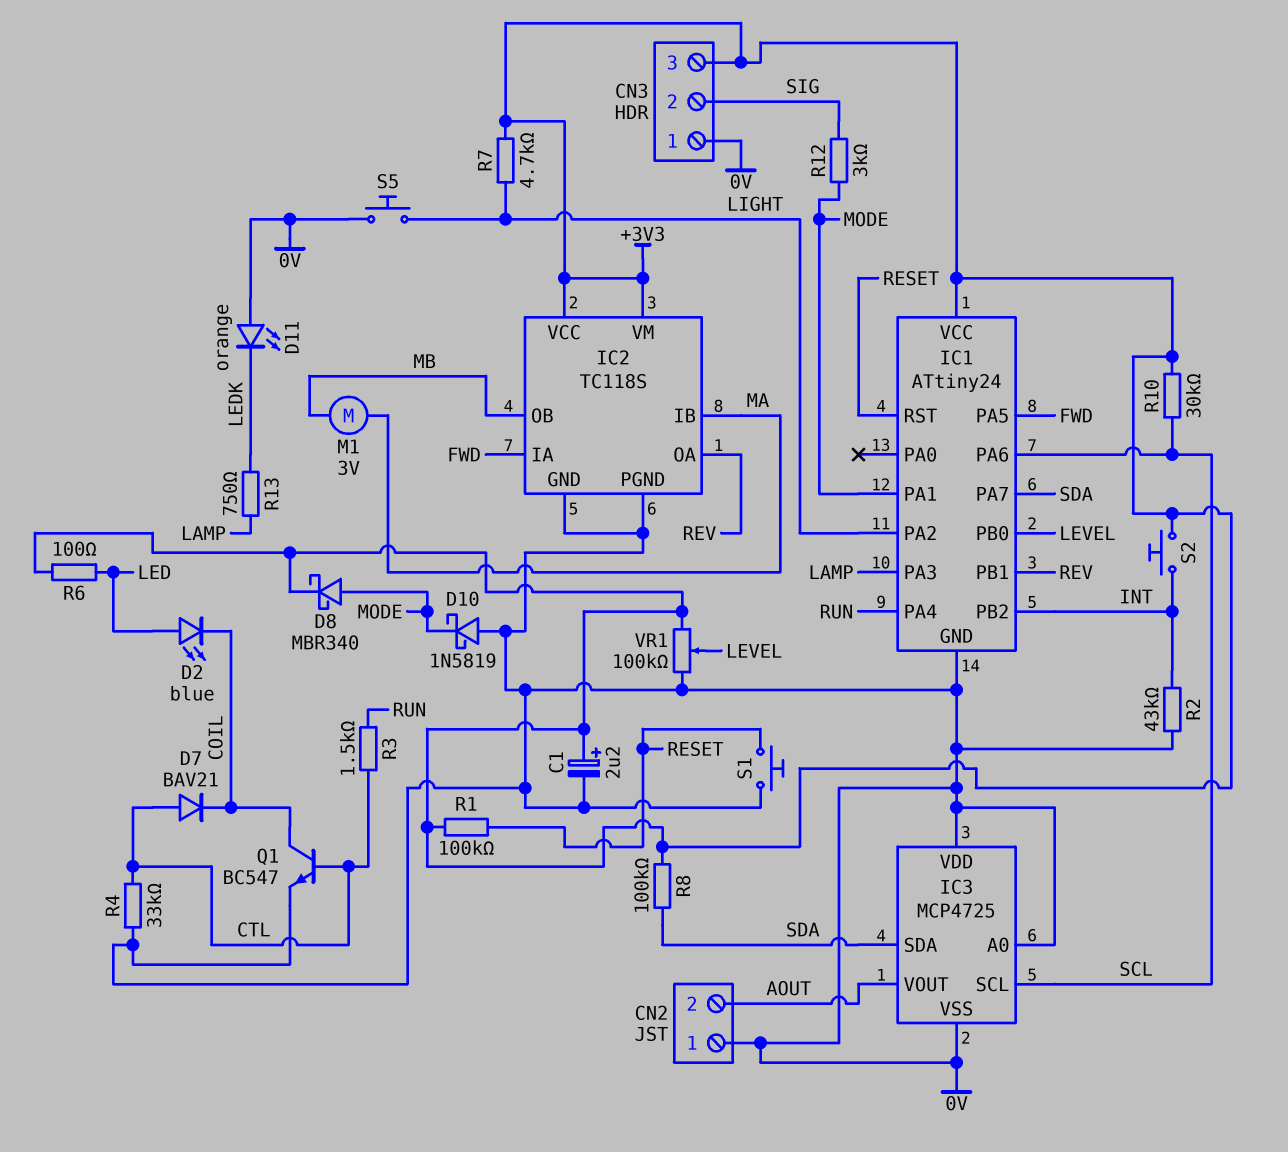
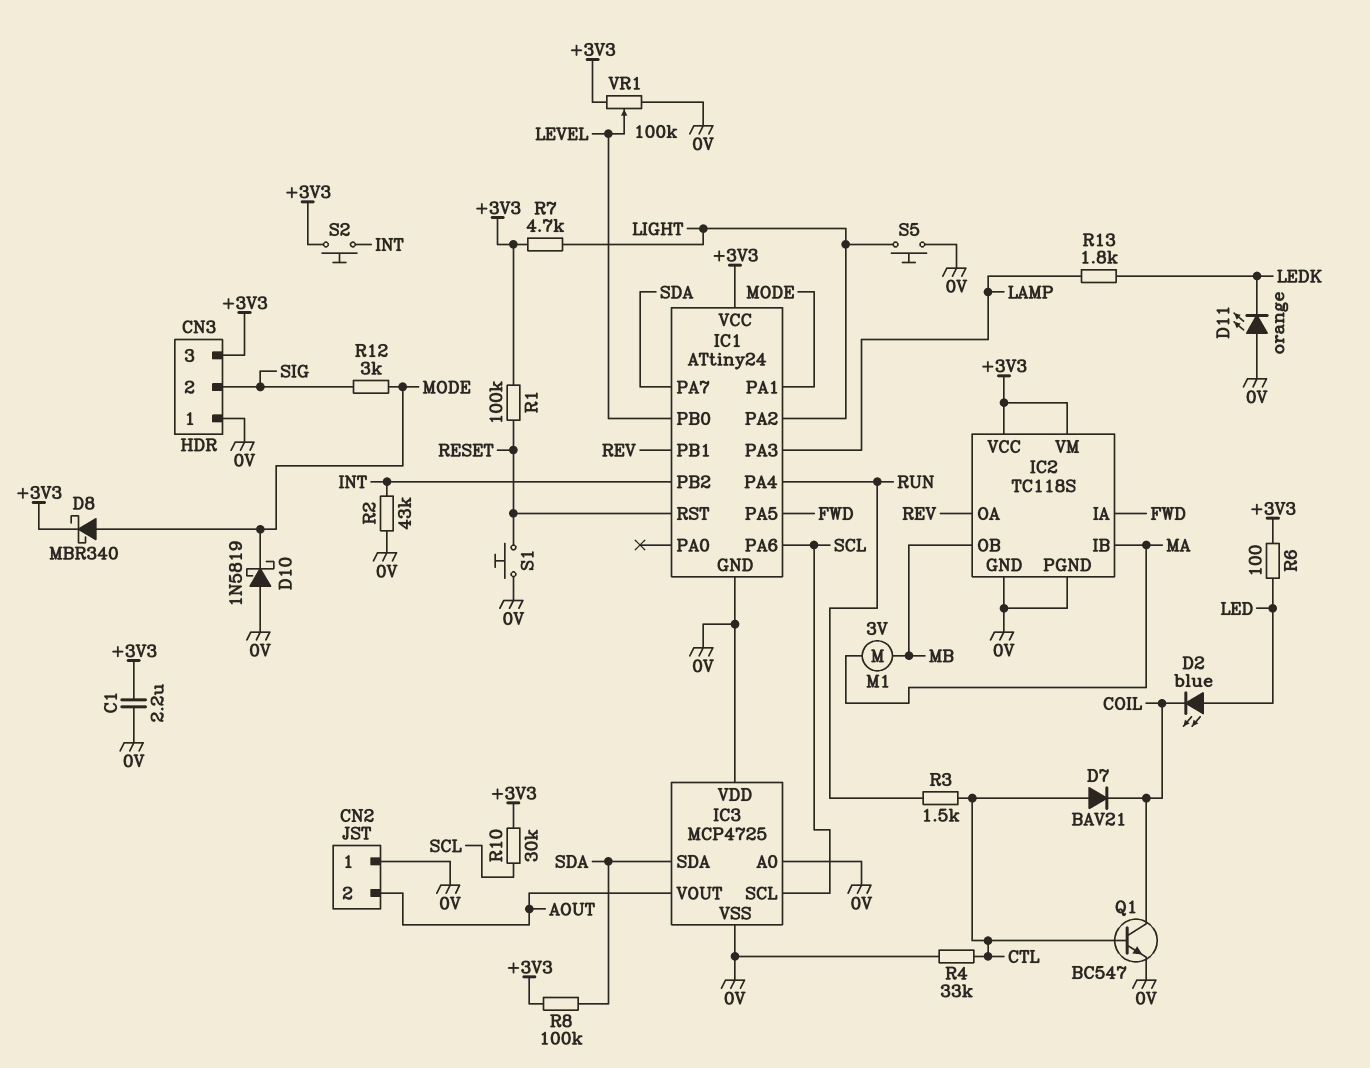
C1: 2.2uF (plus +3V3, minus 0V) -> 2.2uF (+3V3, 0V)
R13: 750 (LAMP, LEDK) -> 1.8k (LAMP, LEDK)

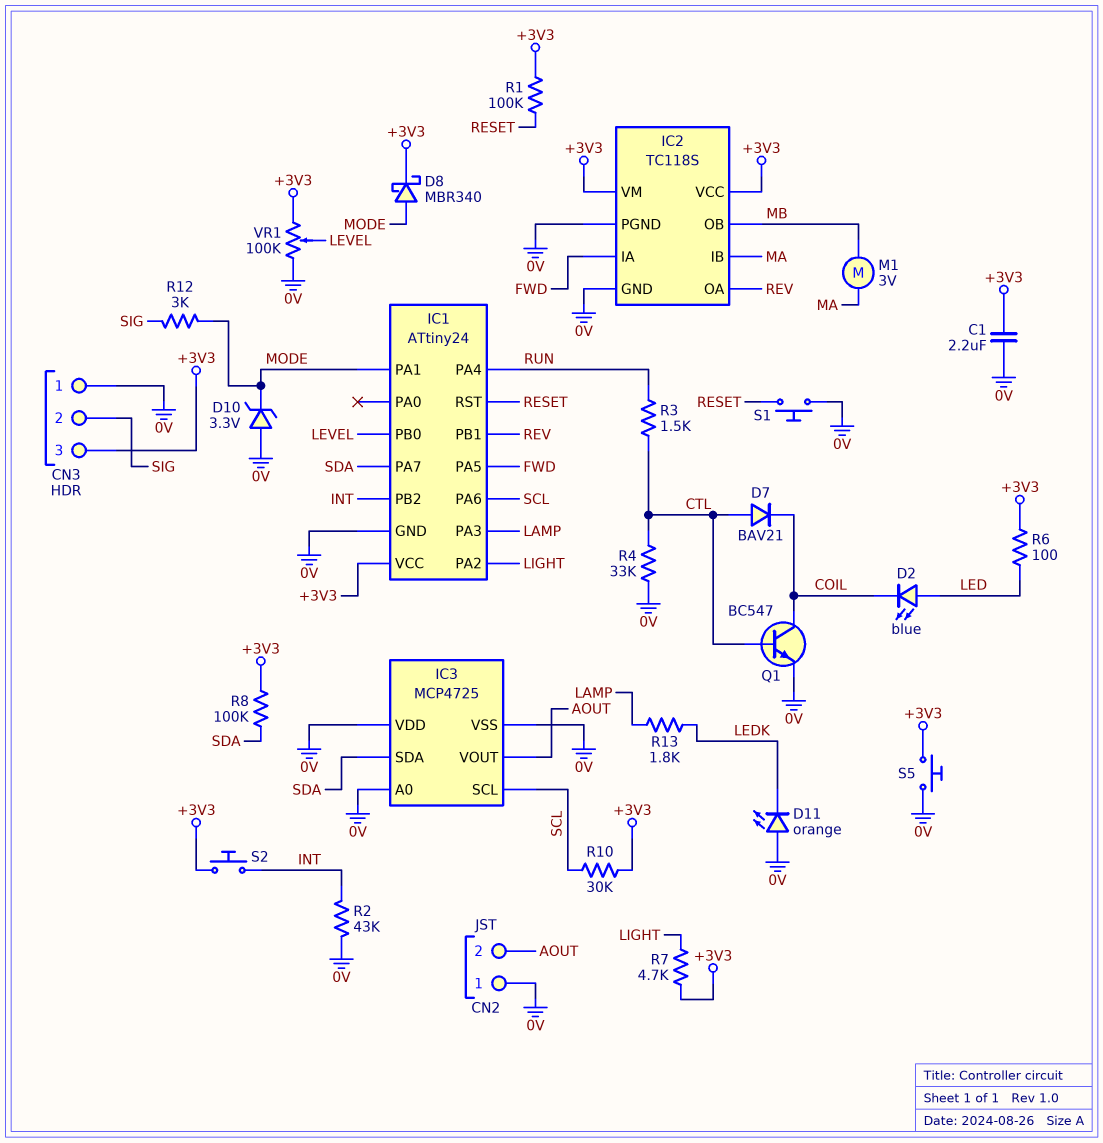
D10: schottky 1N5819 (A 0V, K MODE) -> zener 3.3V (A 0V, K MODE)
S5: button (0V, LIGHT) -> button (+3V3, 0V)

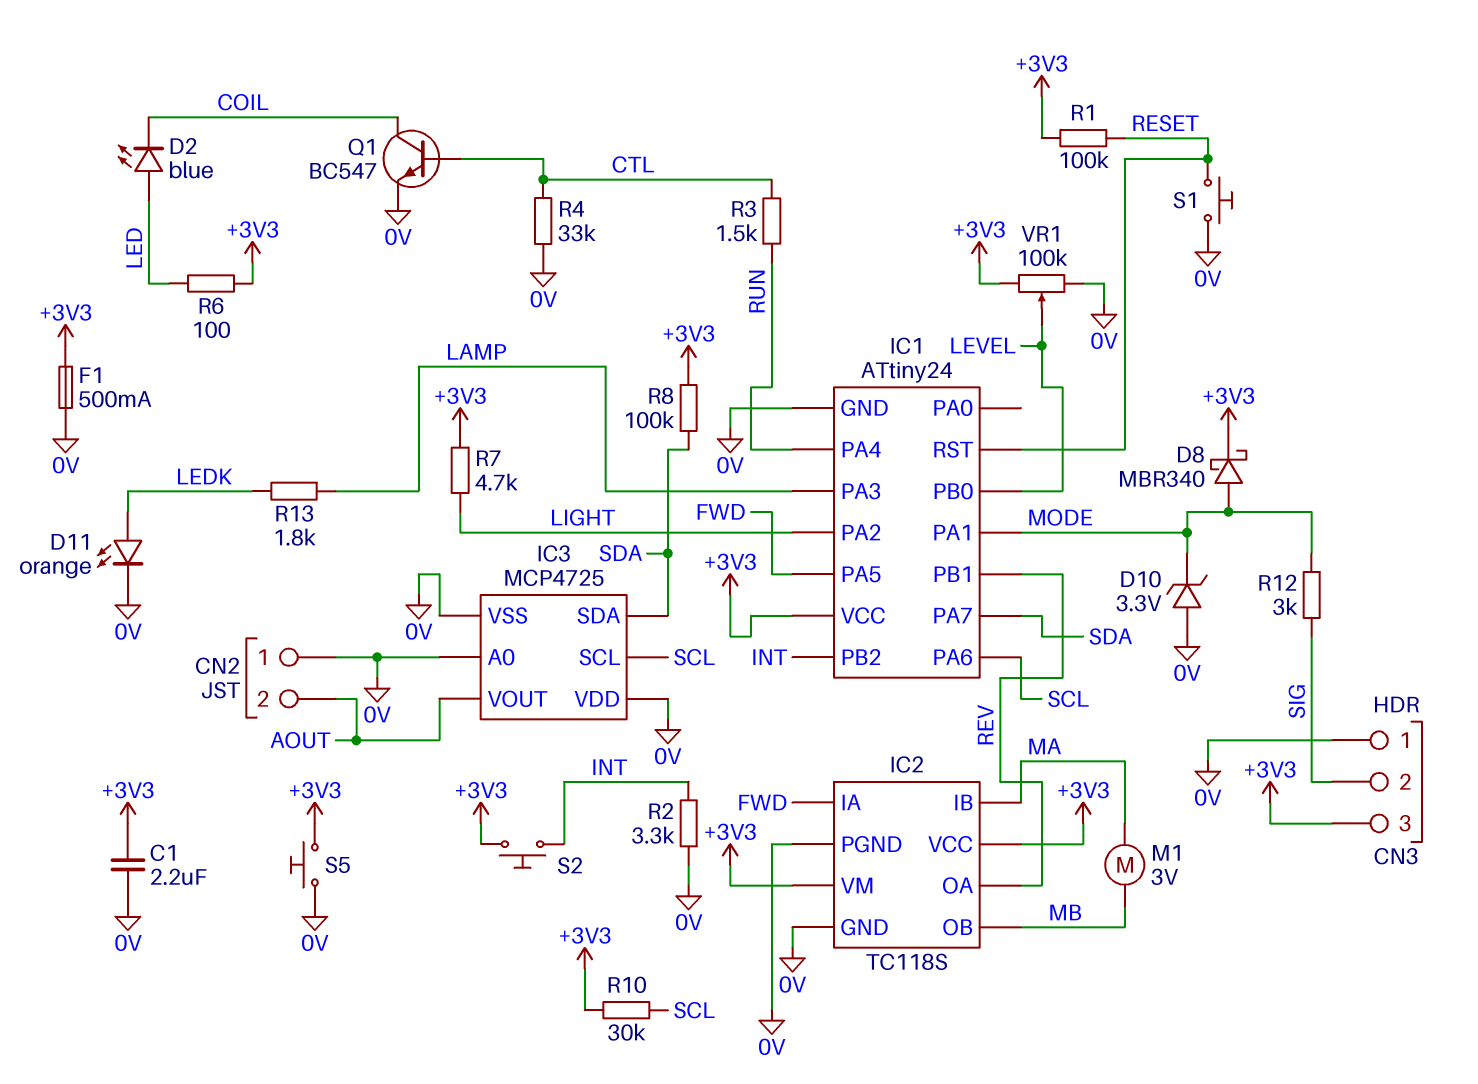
D7: diode BAV21 (A CTL, K COIL) -> none
D11: LED orange (A 0V, K LEDK) -> LED orange (A LEDK, K 0V)
F1: none -> 500mA (+3V3, 0V)
R2: 43k (0V, INT) -> 3.3k (0V, INT)

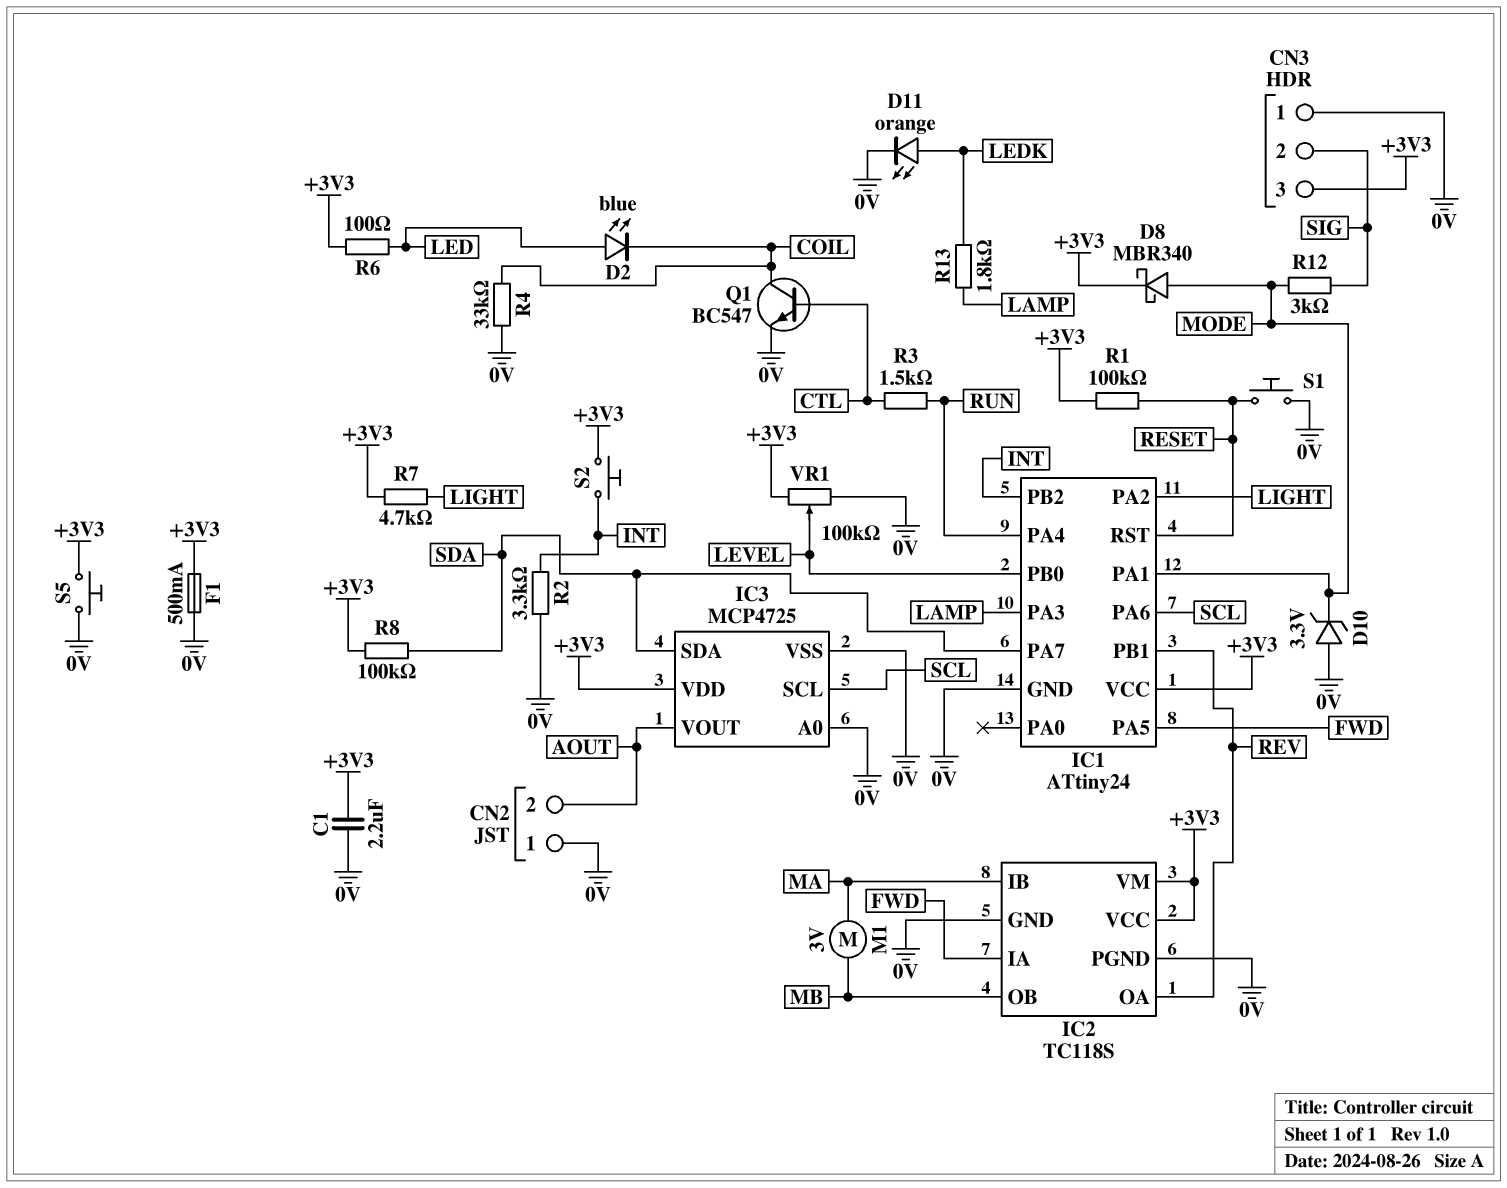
IC3 pin VDD: 0V -> +3V3
R4: 33k (0V, CTL) -> 33k (0V, COIL)
R10: 30k (+3V3, SCL) -> none

